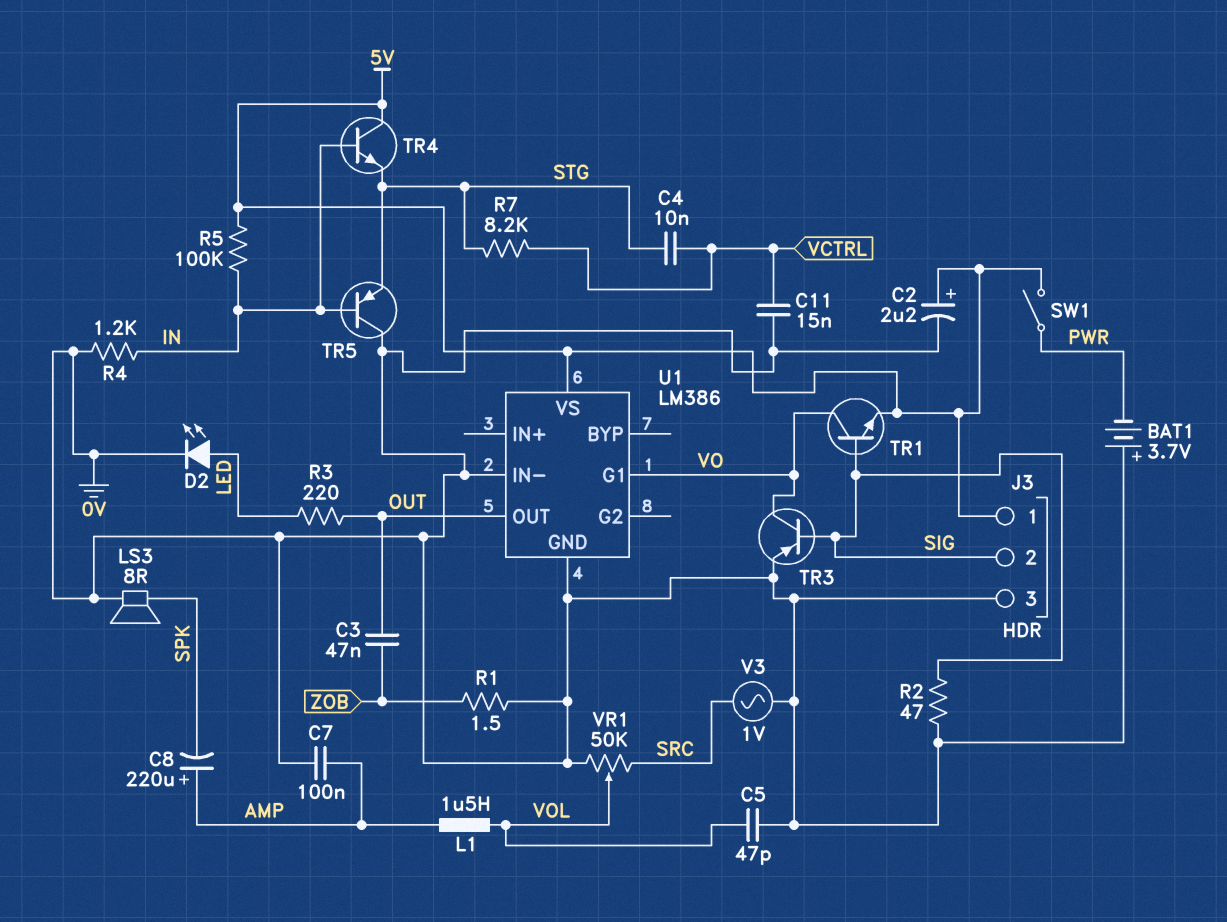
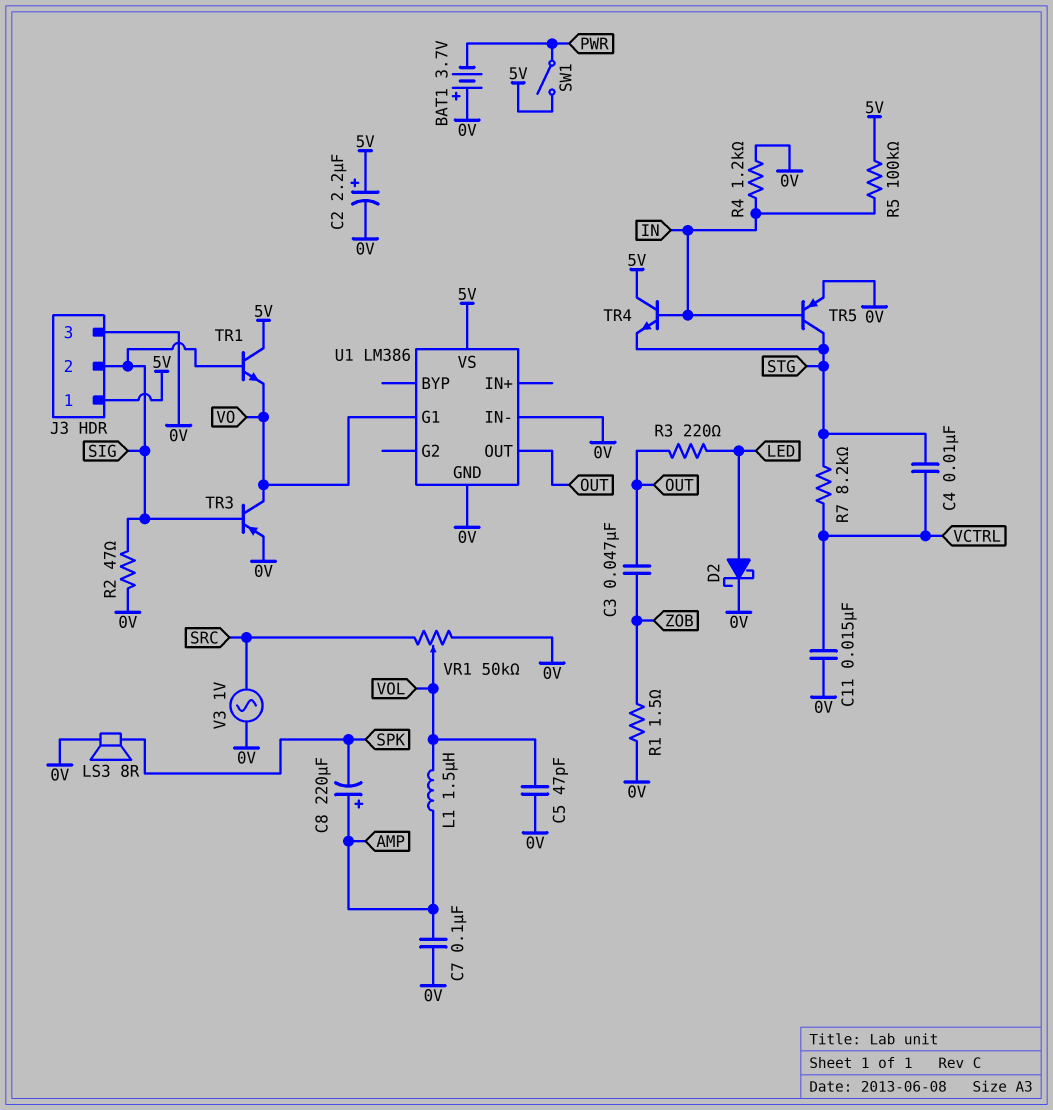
D2: LED (A LED, K 0V) -> schottky (A LED, K 0V)
TR1: NPN (B SIG, C VO, E 5V) -> NPN (B SIG, C 5V, E VO)
TR5: PNP (B IN, C 0V, E STG) -> PNP (B IN, C STG, E 0V)

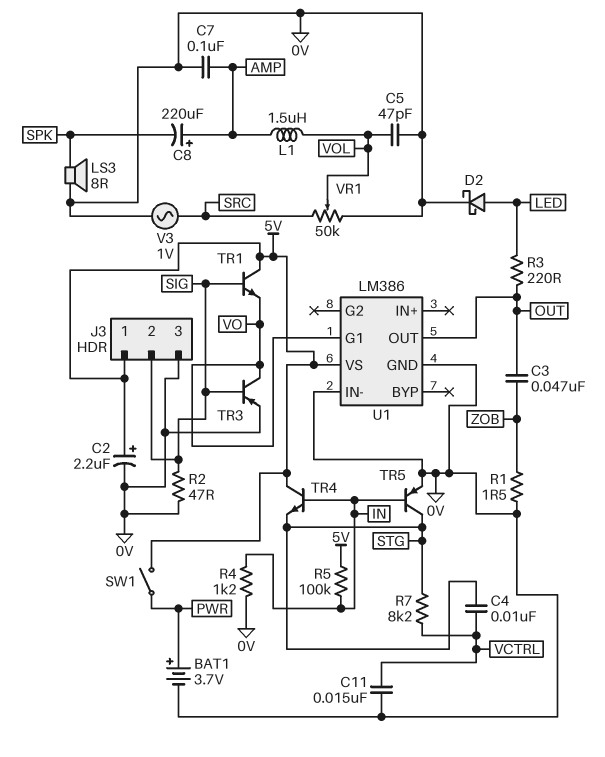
BAT1: 3.7V (plus 0V, minus PWR) -> 3.7V (plus PWR, minus 0V)

